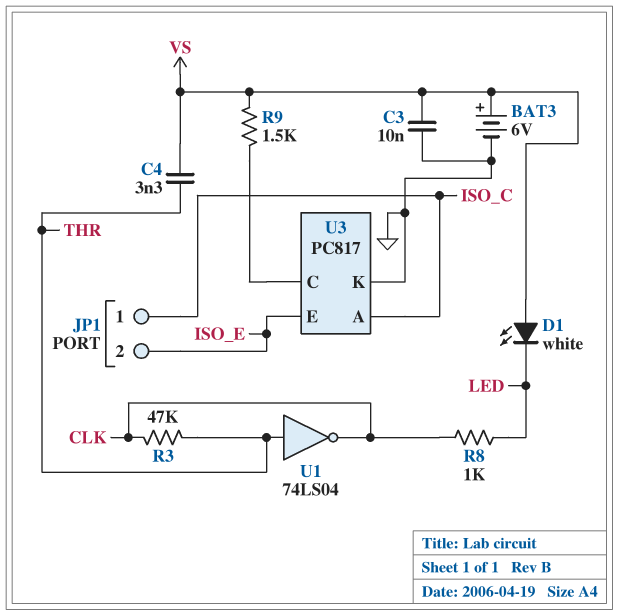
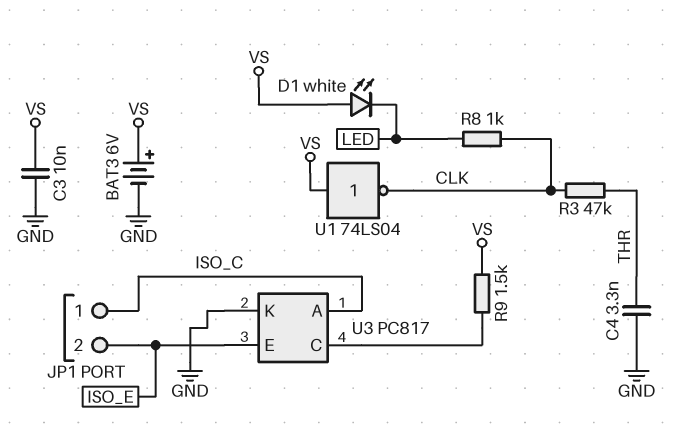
C4: 3.3nF (THR, VS) -> 3.3nF (GND, THR)
U1: NOT 74LS04 (in THR, out CLK) -> NOT 74LS04 (in VS, out CLK)

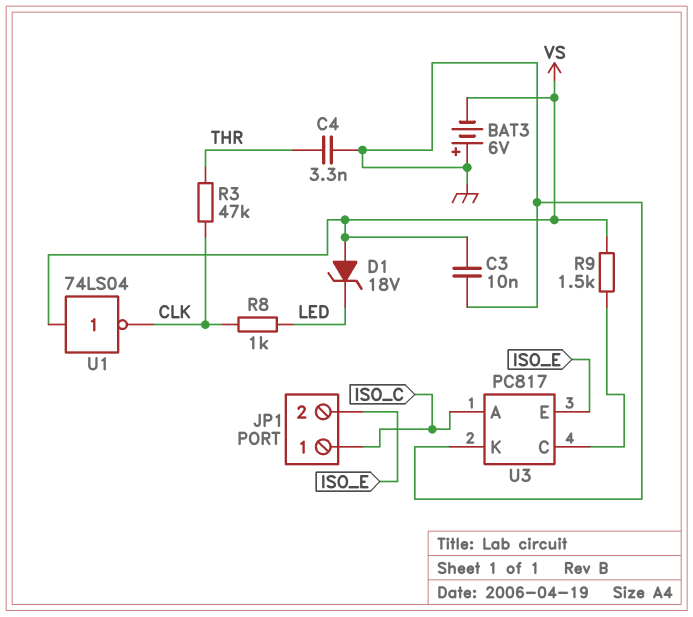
BAT3: 6V (plus VS, minus GND) -> 6V (plus GND, minus VS)
D1: LED white (A VS, K LED) -> zener 18V (A VS, K LED)

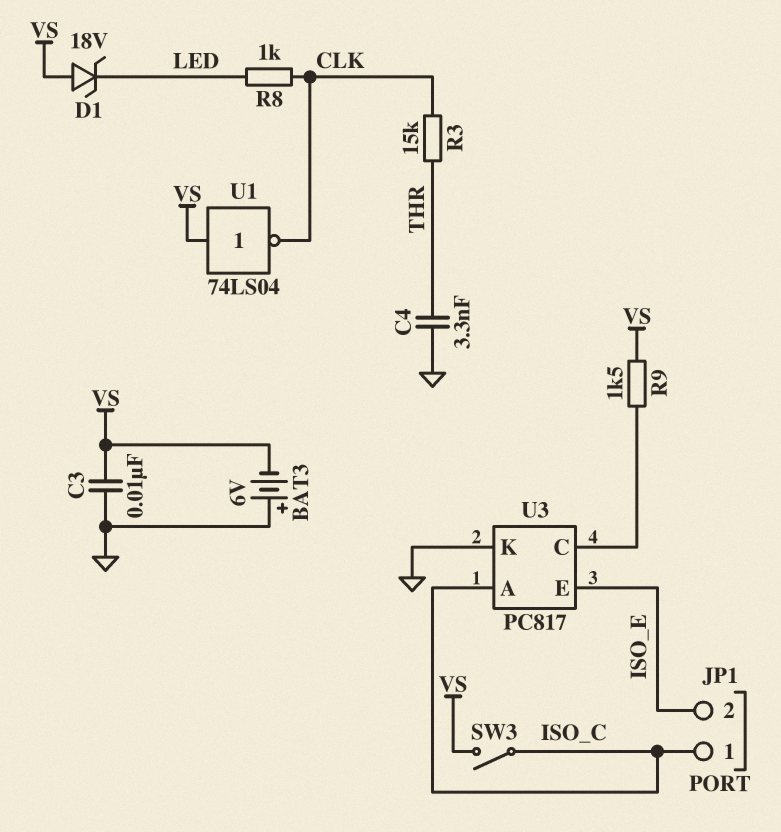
R3: 47k (CLK, THR) -> 15k (CLK, THR)
SW3: none -> switch (ISO_C, VS)

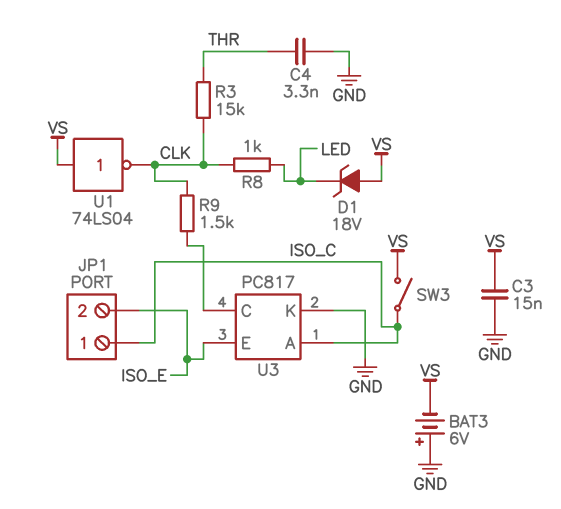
C3: 10nF (GND, VS) -> 15nF (GND, VS)
R9: 1.5k (U3/C, VS) -> 1.5k (CLK, U3/C)

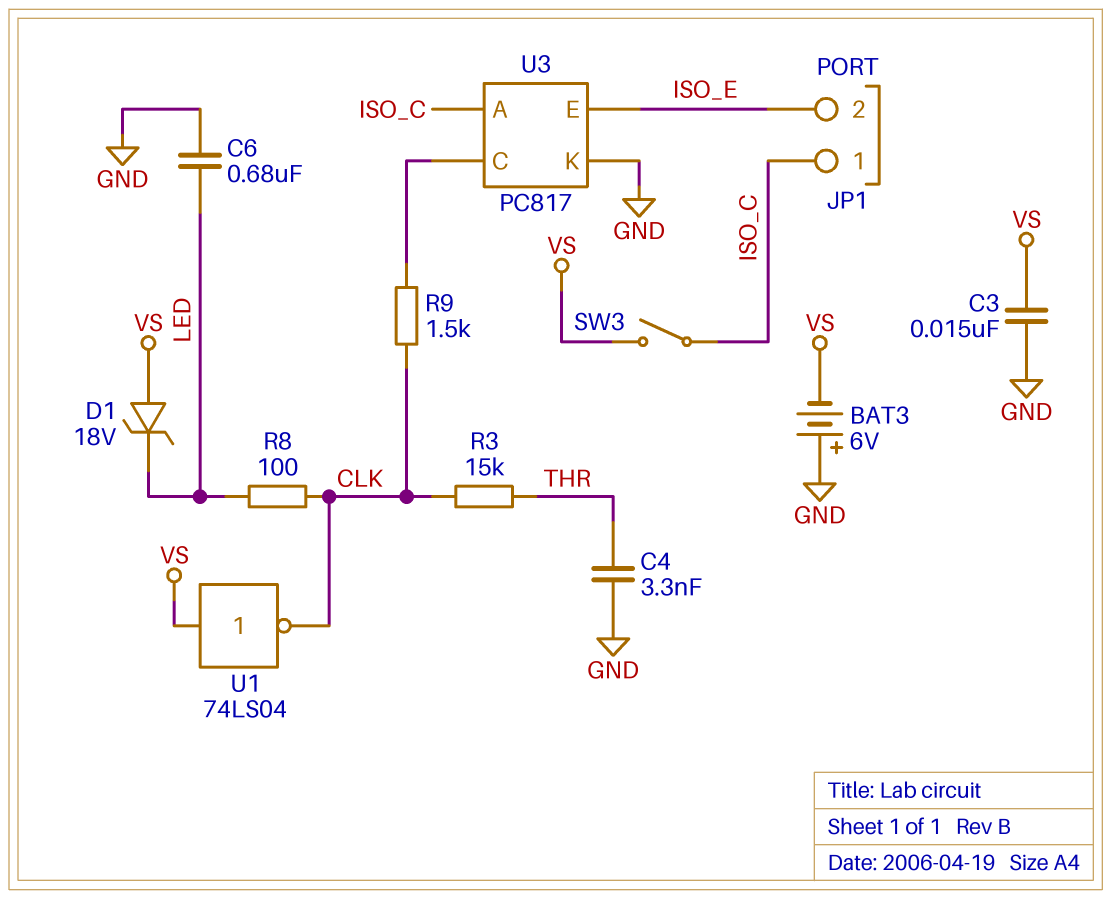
C6: none -> 680nF (GND, LED)
R8: 1k (CLK, LED) -> 100 (CLK, LED)

